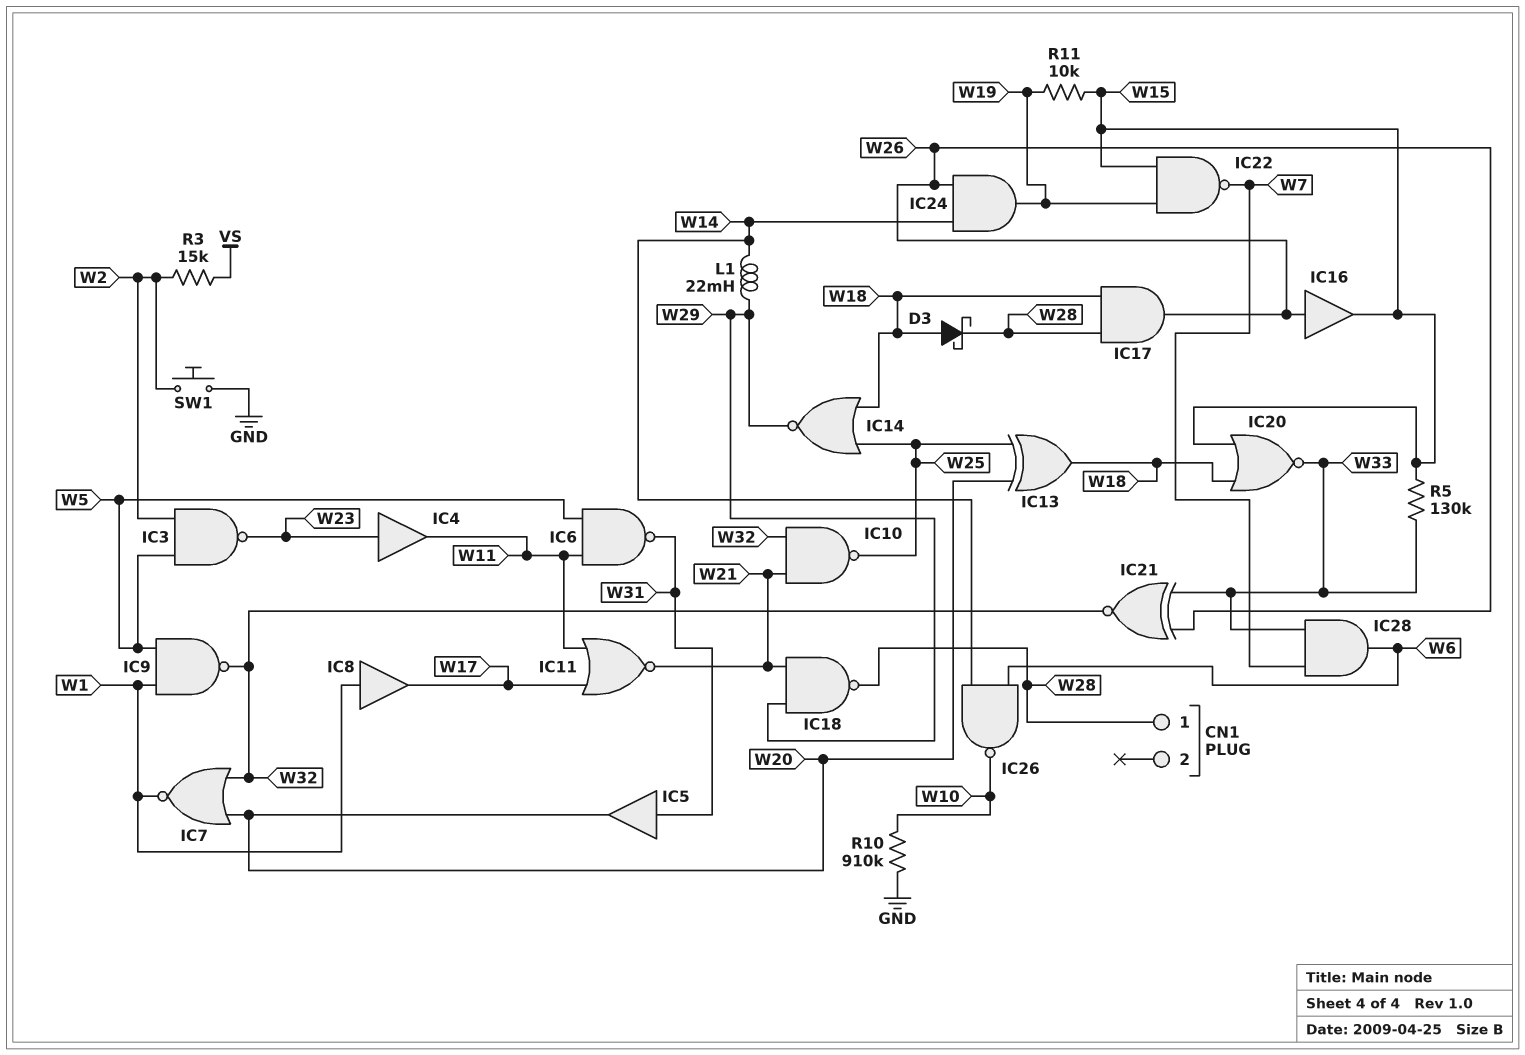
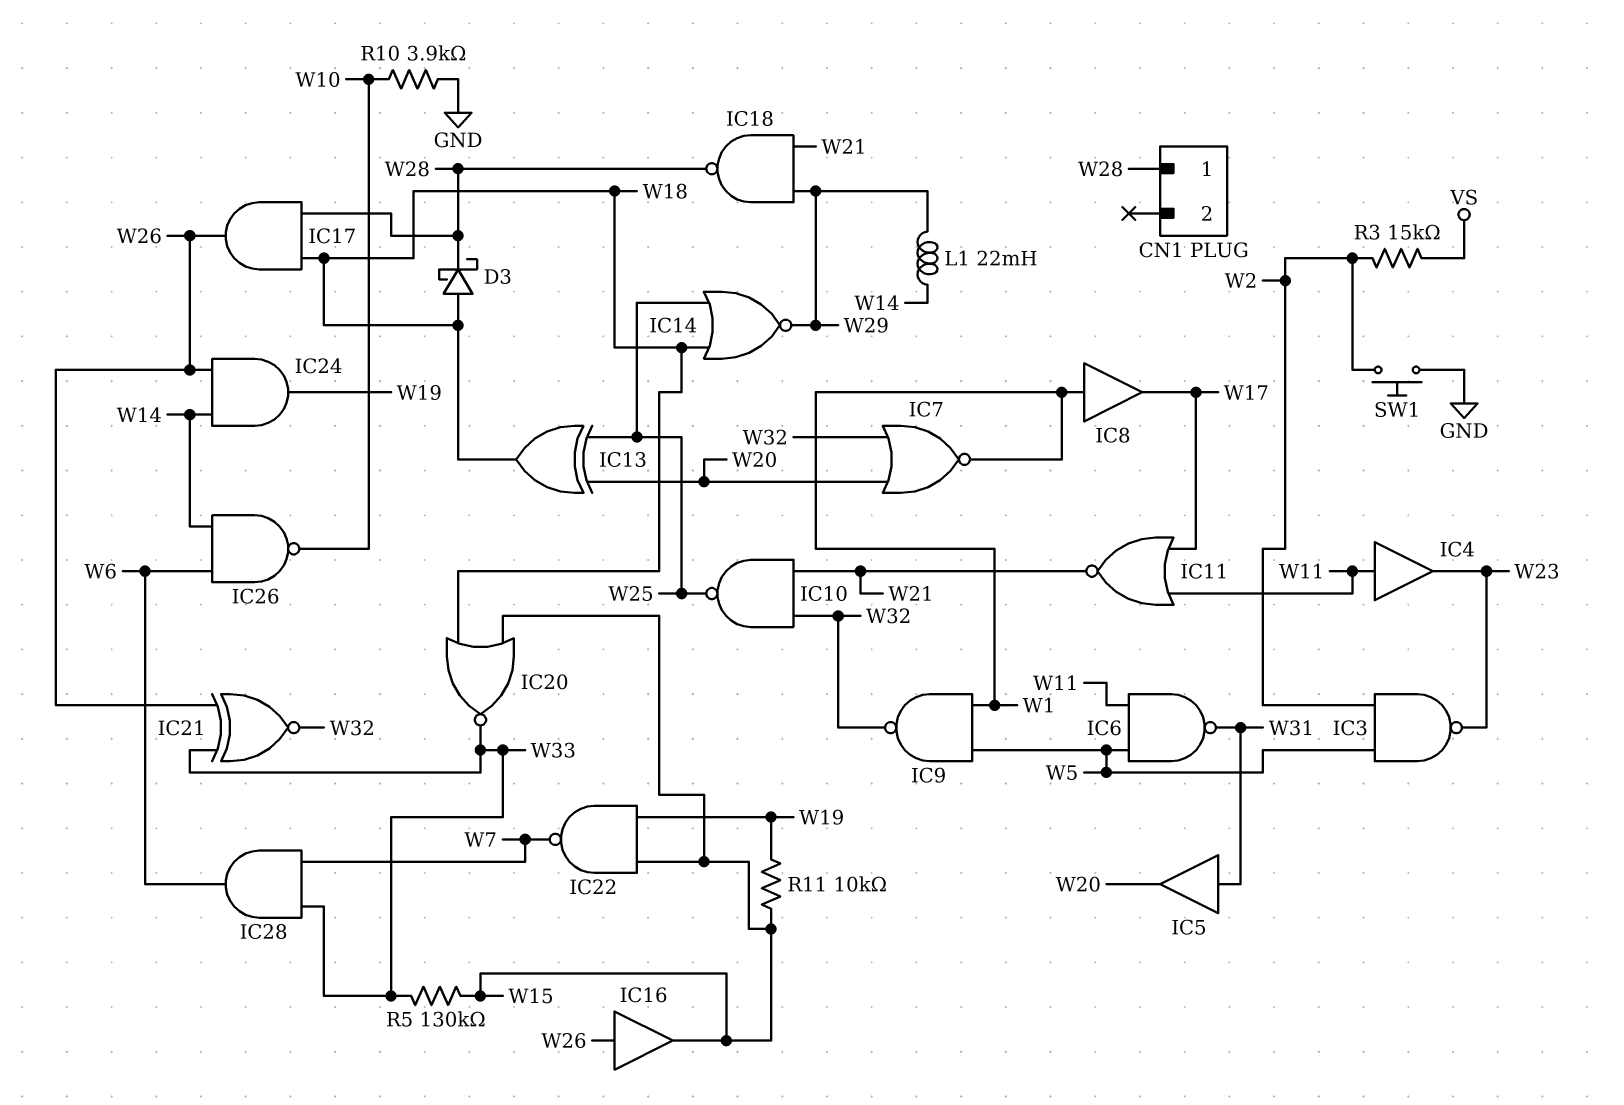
IC4: buffer (in W23, out W11) -> buffer (in W11, out W23)
R10: 910k (GND, W10) -> 3.9k (GND, W10)

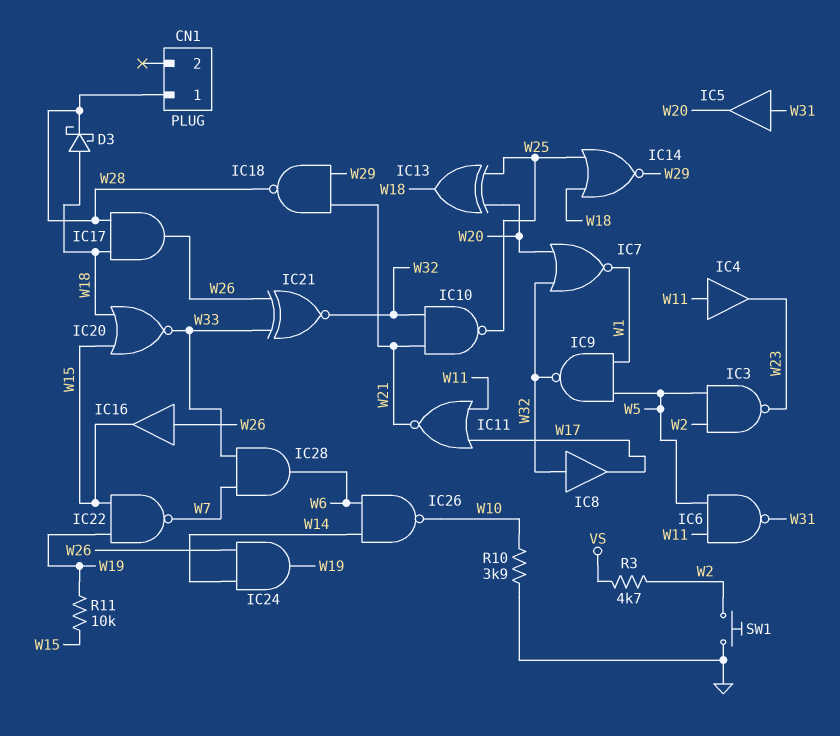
IC8: buffer (in W1, out W17) -> buffer (in W32, out W17)
L1: 22mH (W14, W29) -> none
R3: 15k (VS, W2) -> 4.7k (VS, W2)
R5: 130k (W15, W33) -> none

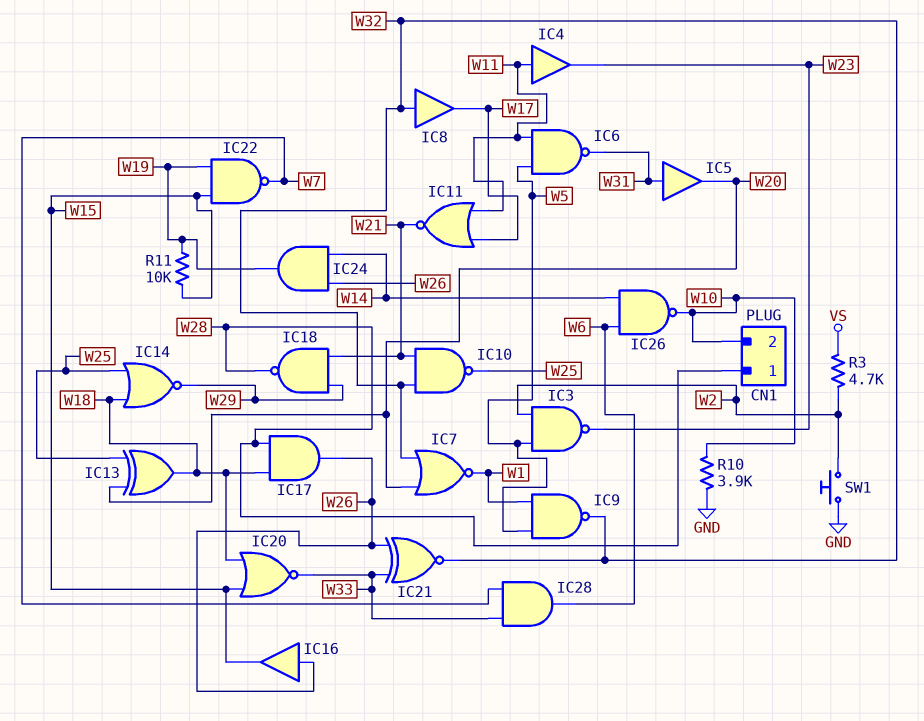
CN1 pin 2: none -> W10
D3: schottky (A W18, K W28) -> none

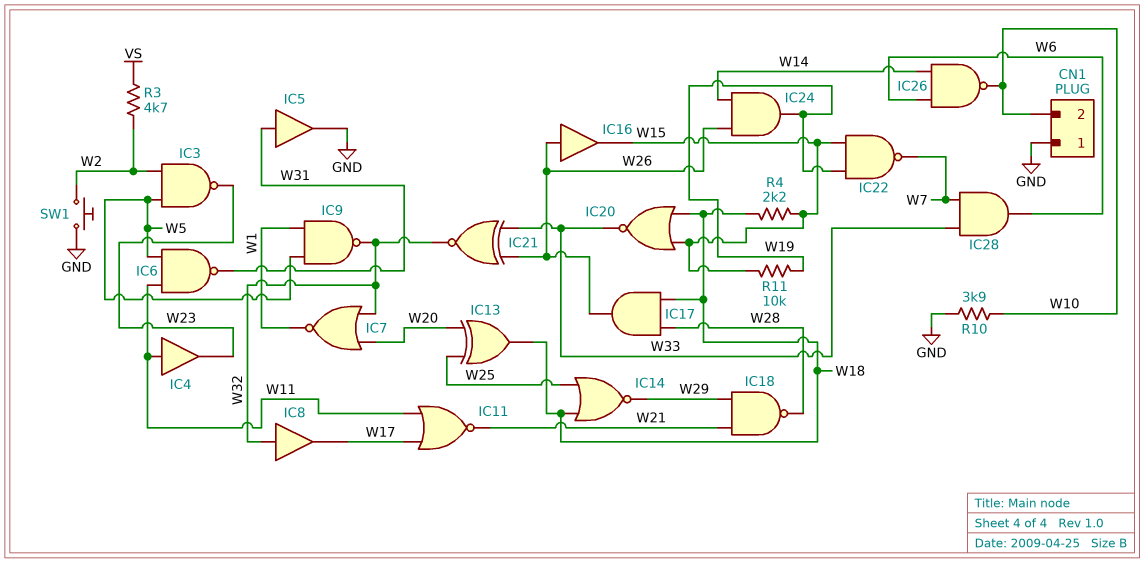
CN1 pin 1: W28 -> GND
IC5: buffer (in W31, out W20) -> buffer (in W31, out GND)
IC10: NAND (in W21, in W32, out W25) -> none
R4: none -> 2.2k (W15, W18)

